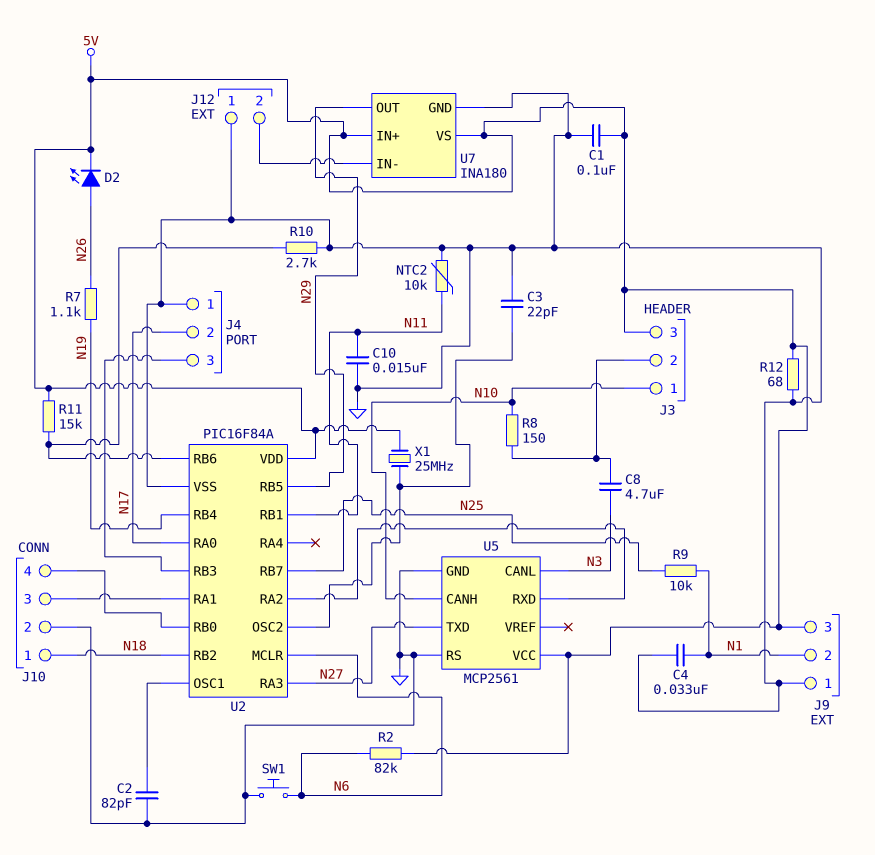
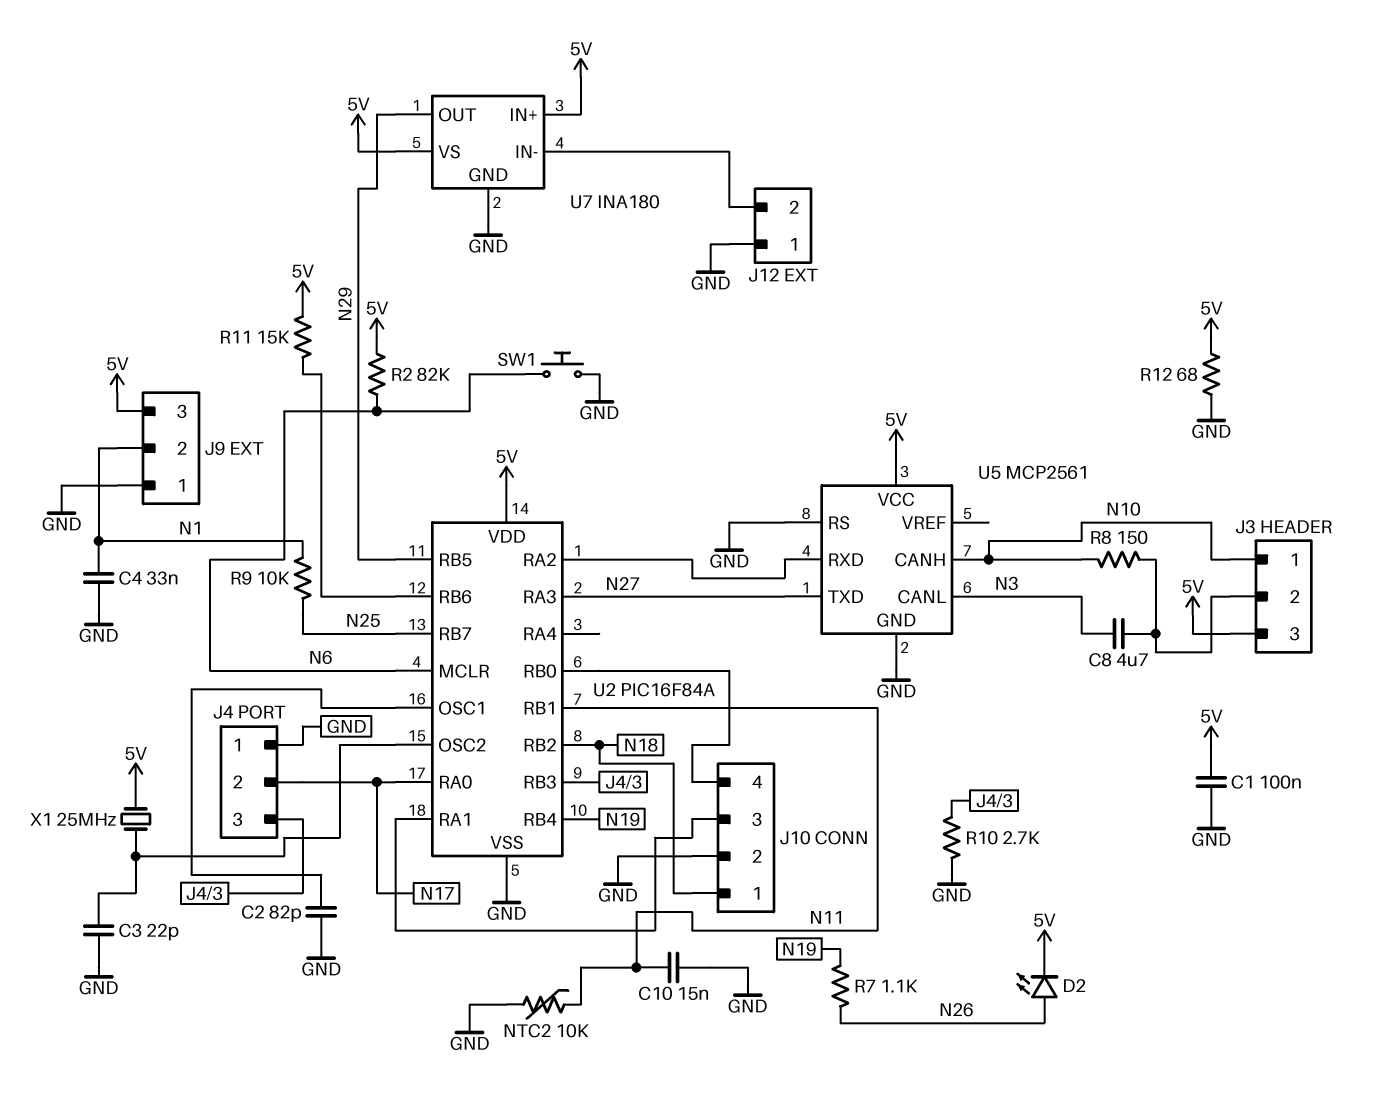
R10: 2.7k (GND, U2/RB6) -> 2.7k (GND, J4/3)

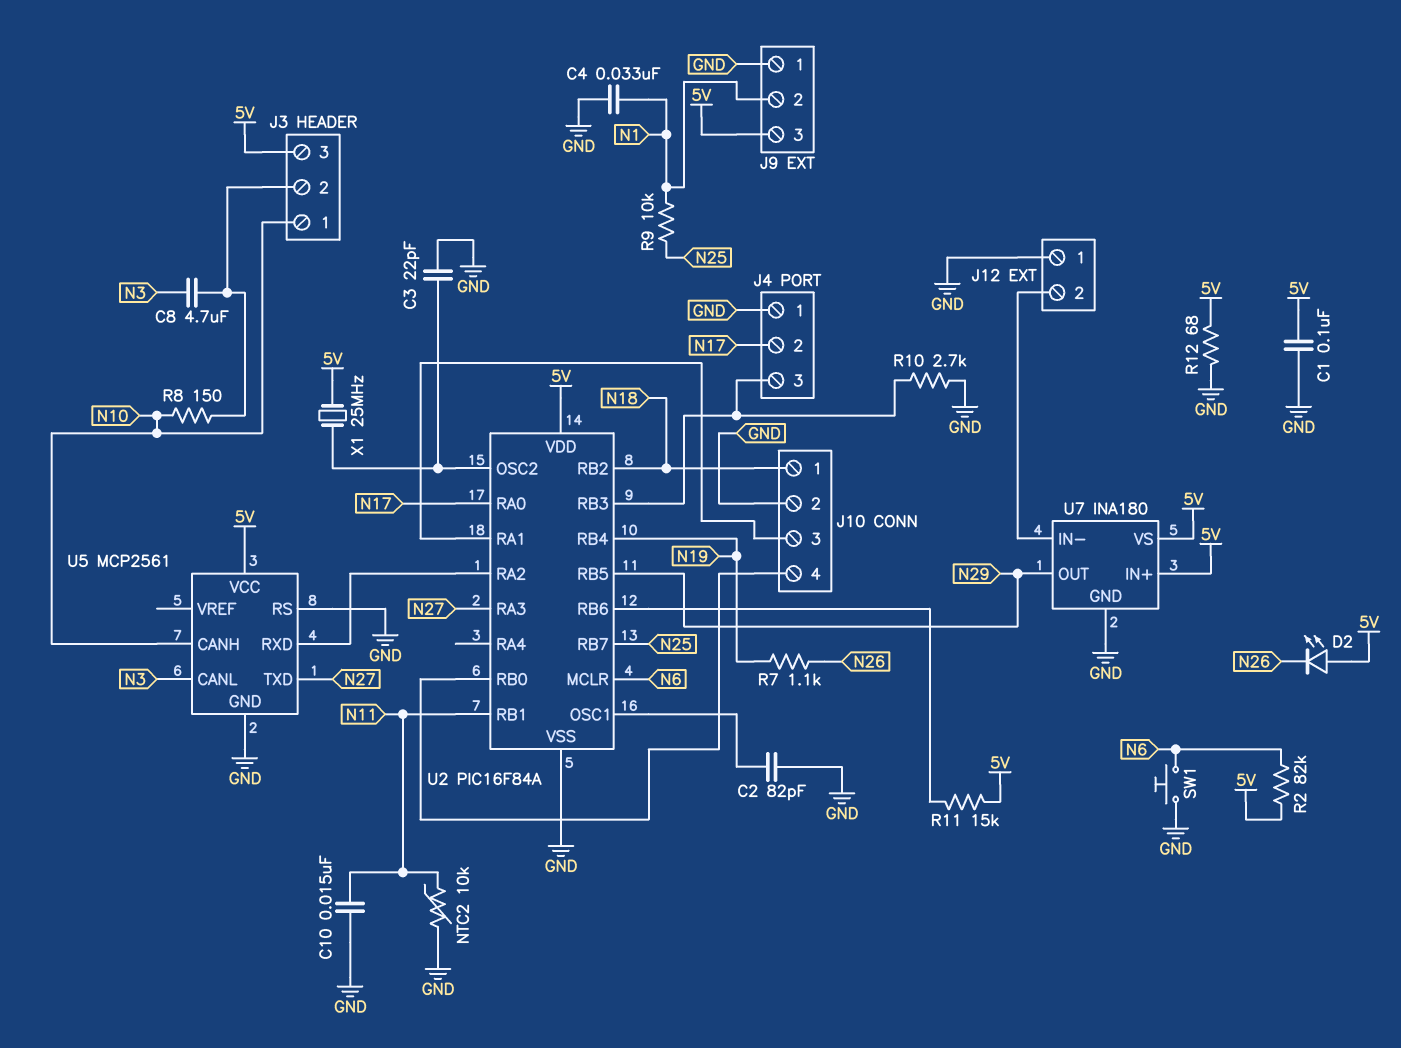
D2: LED (A N26, K 5V) -> LED (A 5V, K N26)

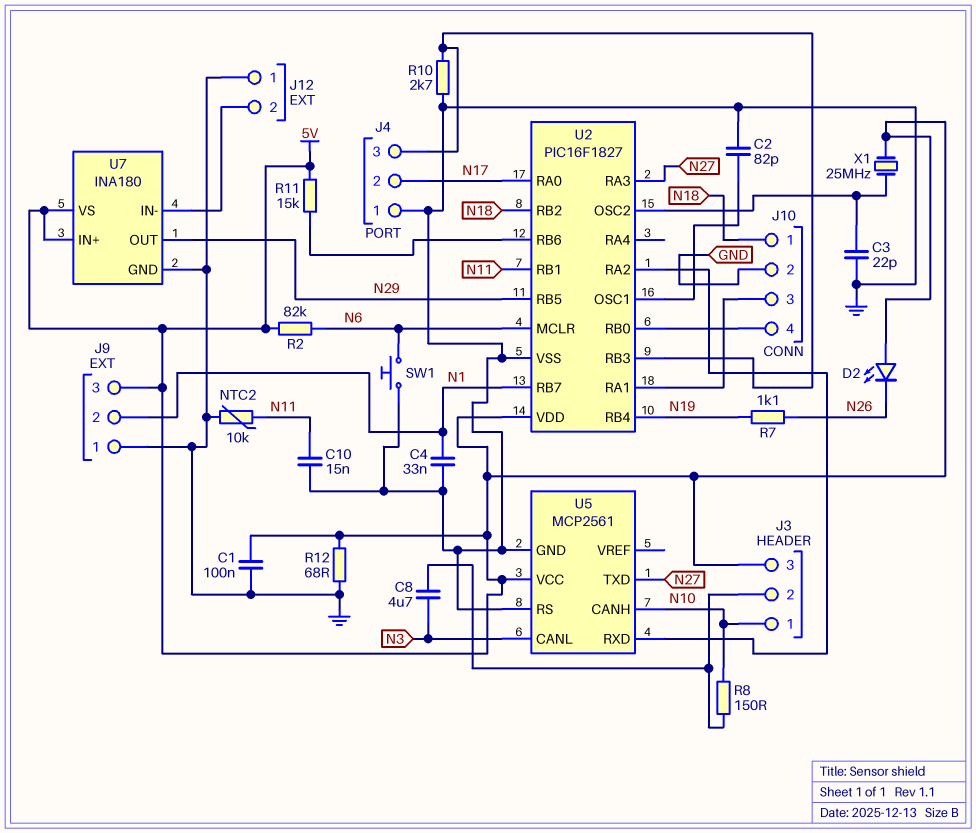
R9: 10k (N1, N25) -> none
U2: PIC16F84A -> PIC16F1827
U2 pin RB7: N25 -> N1

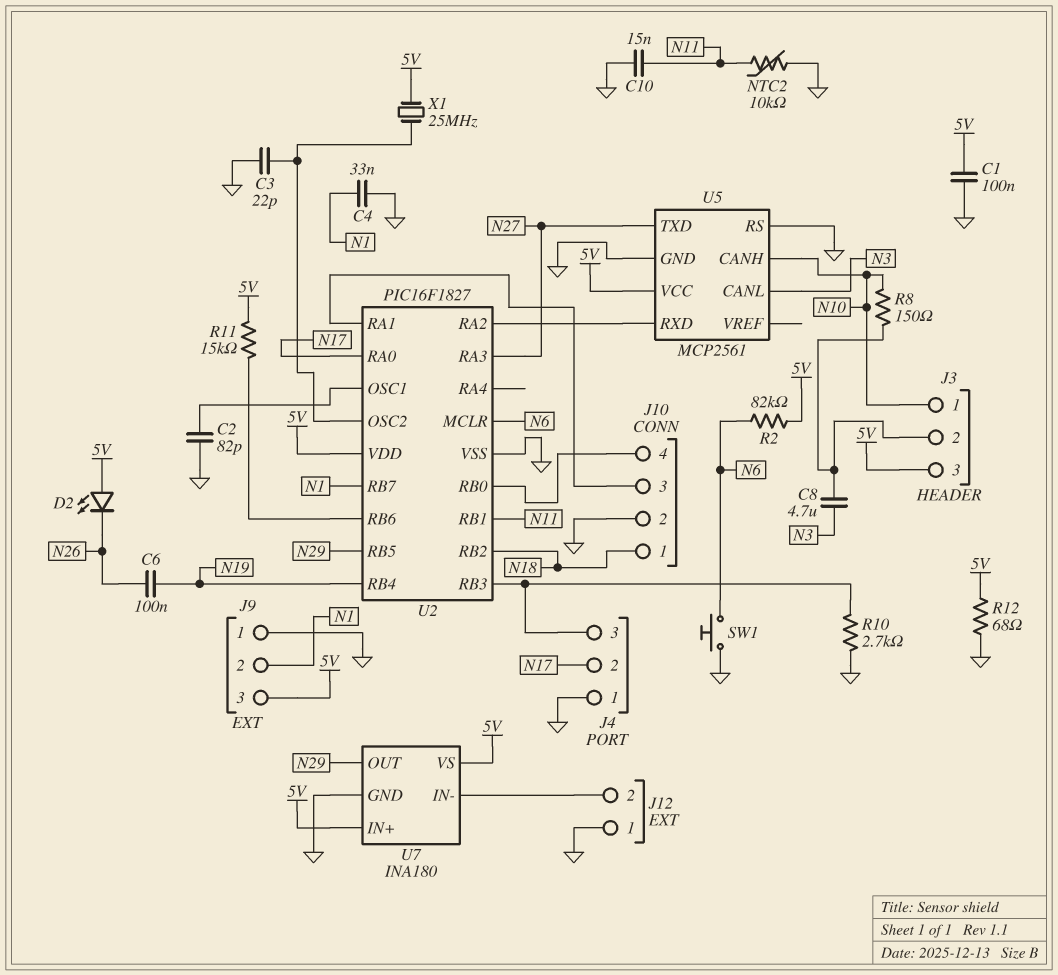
C6: none -> 100nF (N19, N26)
R7: 1.1k (N19, N26) -> none

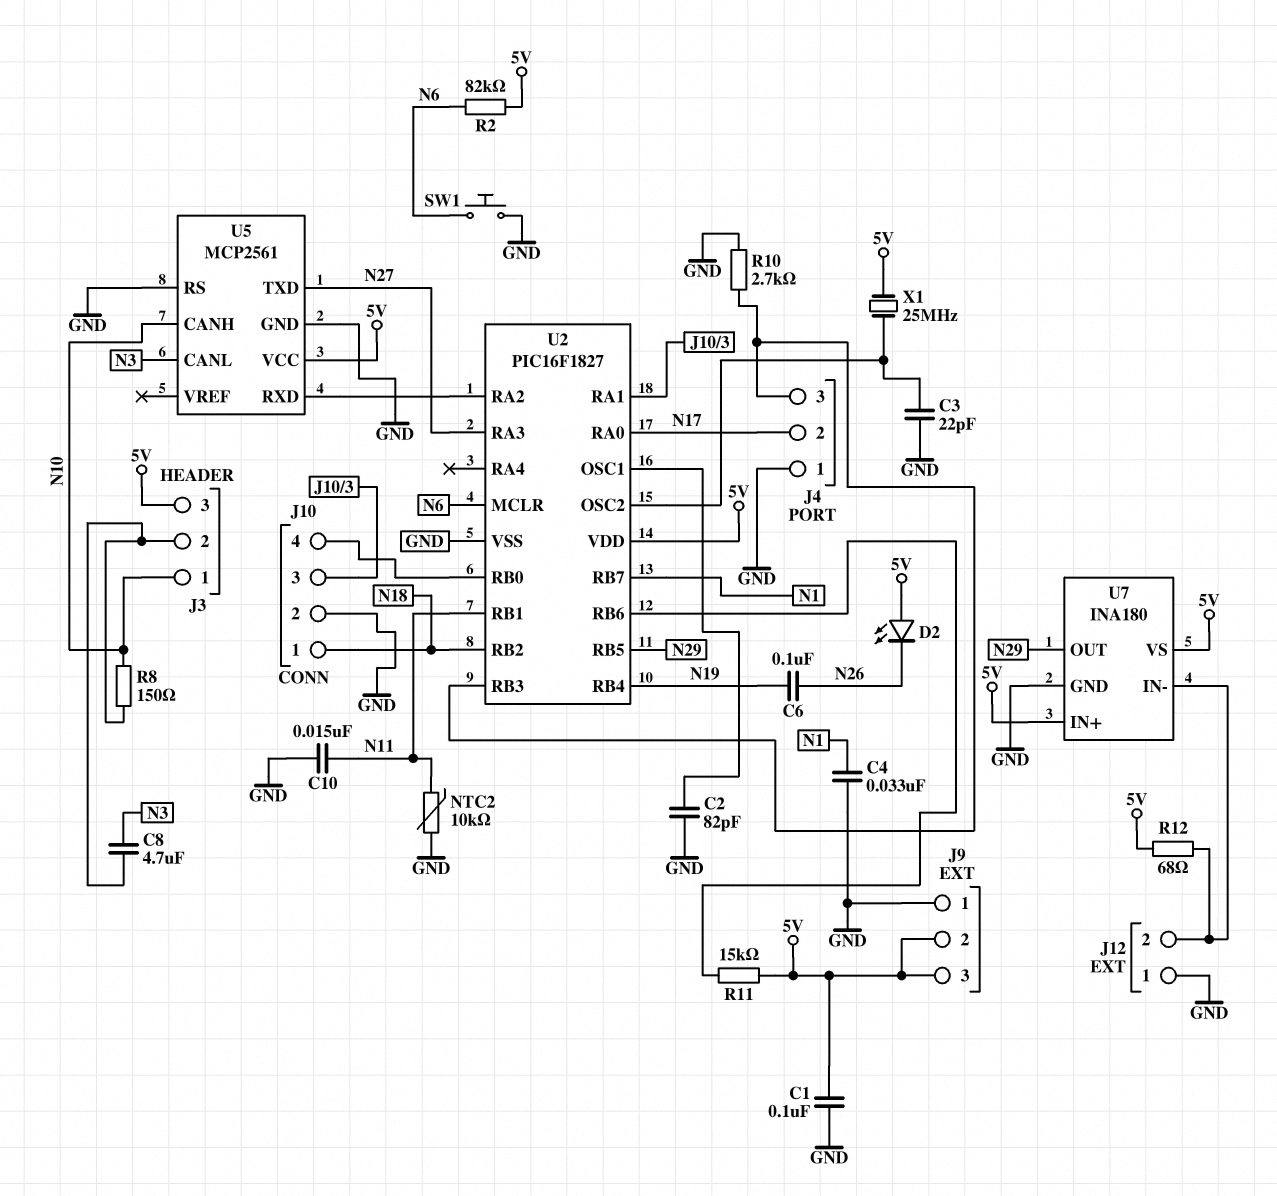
J9 pin 2: N1 -> 5V
R12: 68 (5V, GND) -> 68 (5V, J12/2)

